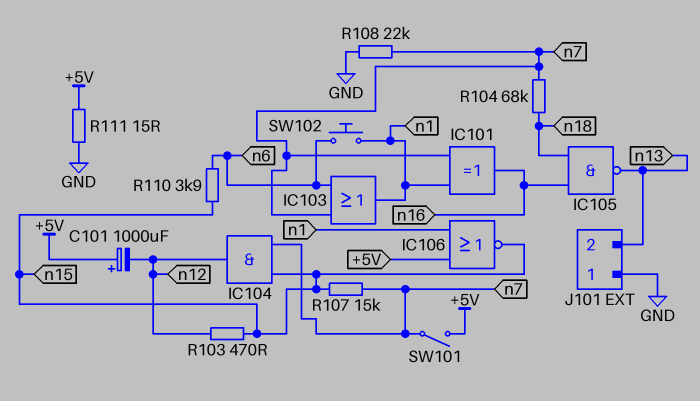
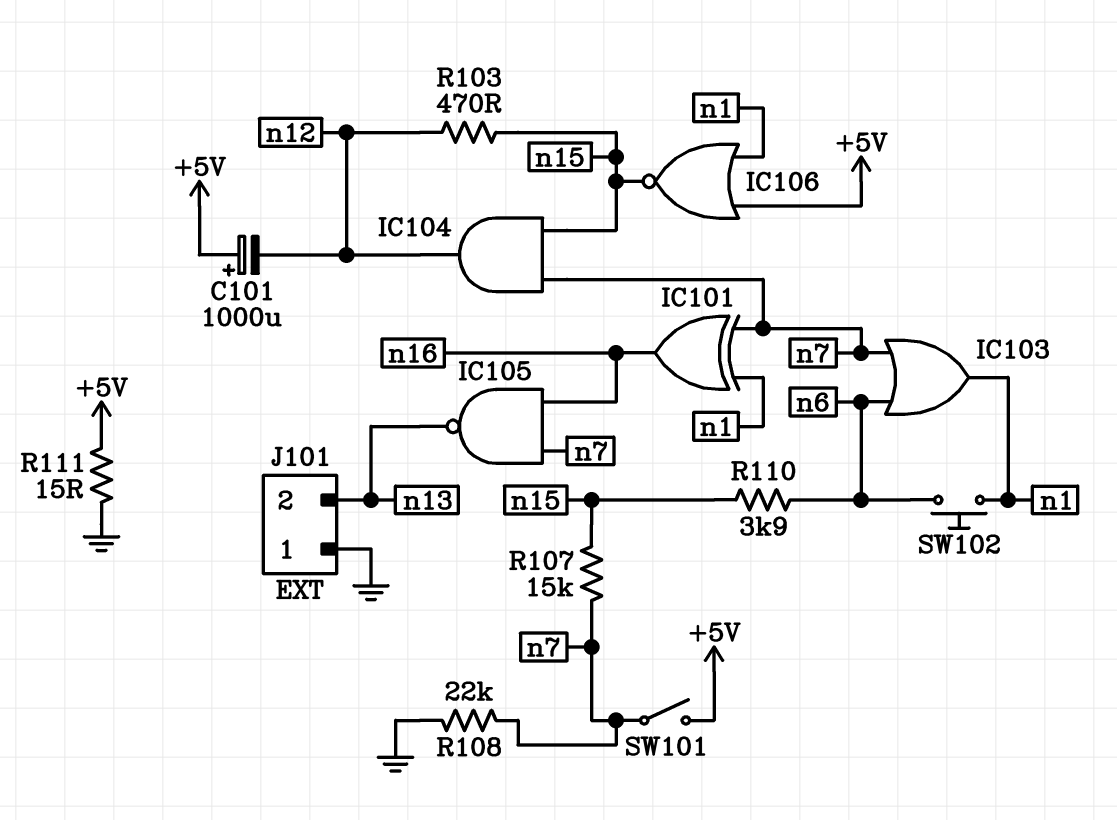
IC105: NAND (in n16, in n18, out n13) -> NAND (in n7, in n16, out n13)
R104: 68k (n7, n18) -> none

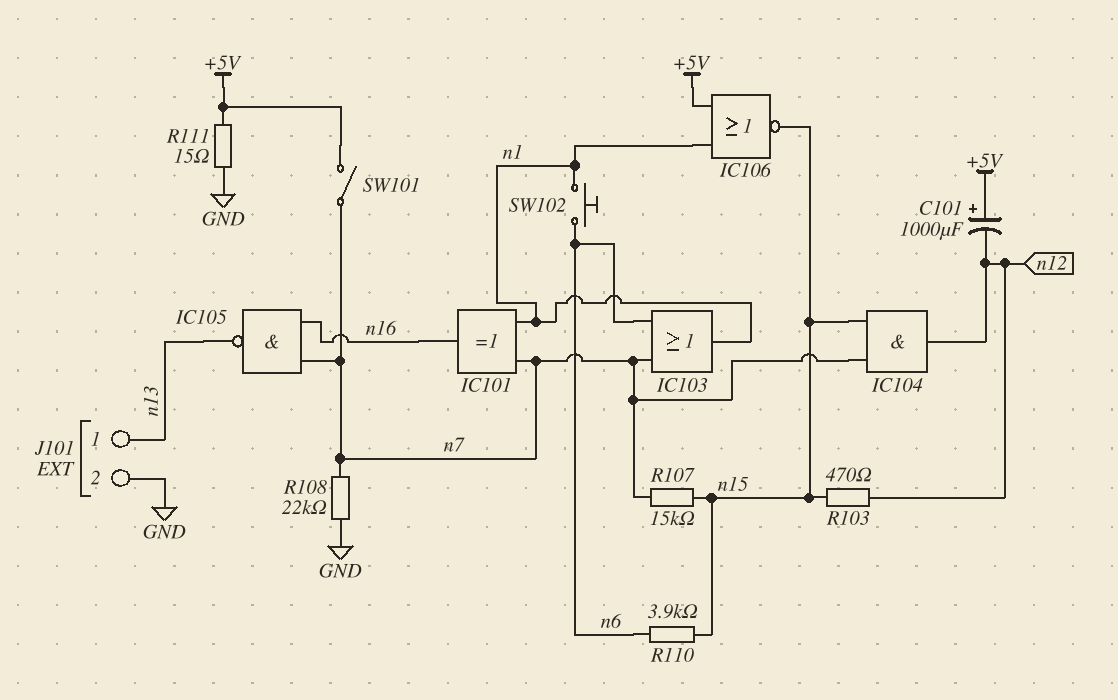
J101 pin 1: GND -> n13
J101 pin 2: n13 -> GND

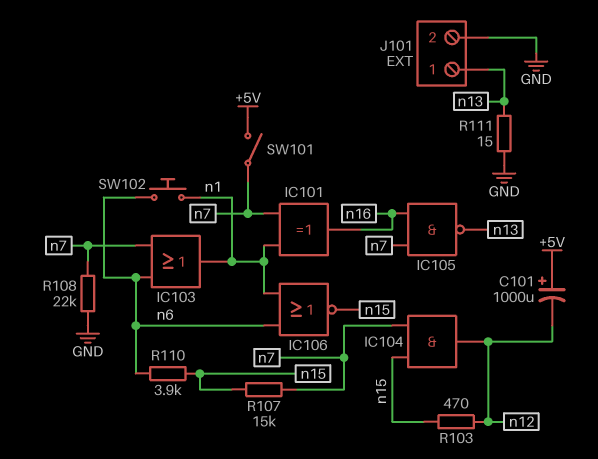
IC106: NOR (in +5V, in n1, out n15) -> NOR (in n1, in n6, out n15)
R111: 15 (+5V, GND) -> 15 (GND, n13)

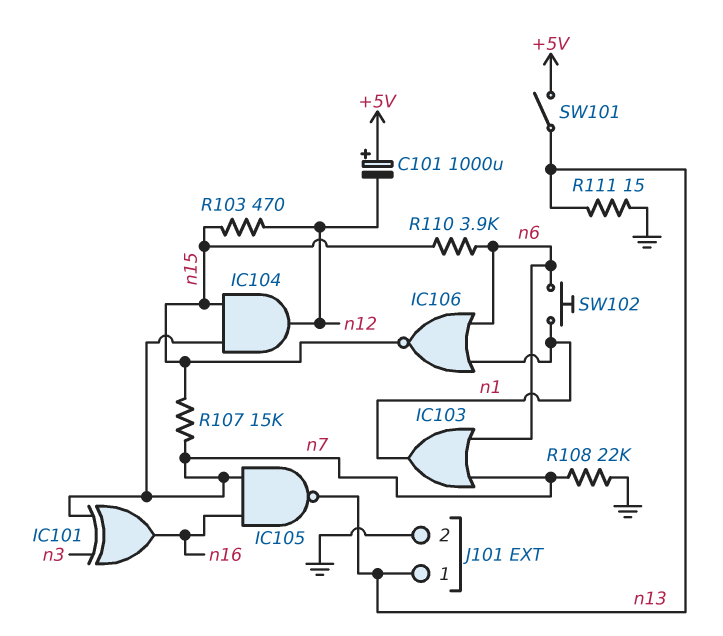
IC101: XOR (in n1, in n7, out n16) -> XOR (in n3, in n7, out n16)
SW101: switch (+5V, n7) -> switch (+5V, n13)

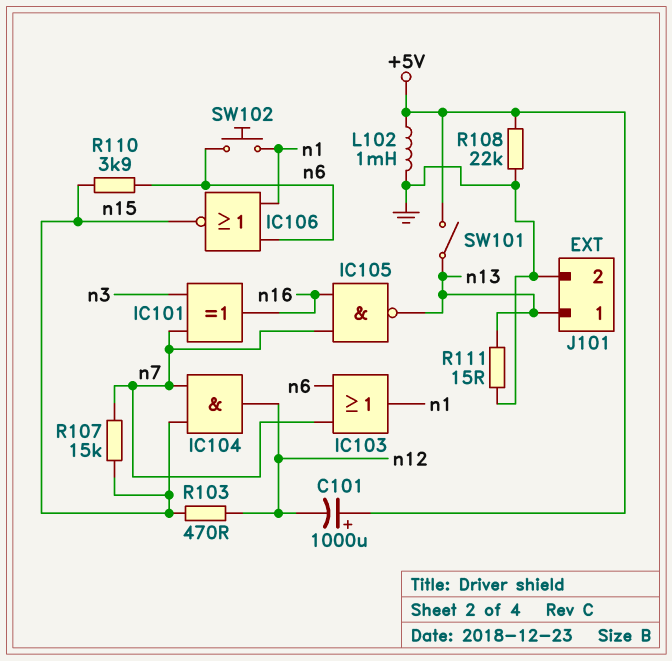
L102: none -> 1mH (+5V, GND)
R108: 22k (GND, n7) -> 22k (+5V, GND)

